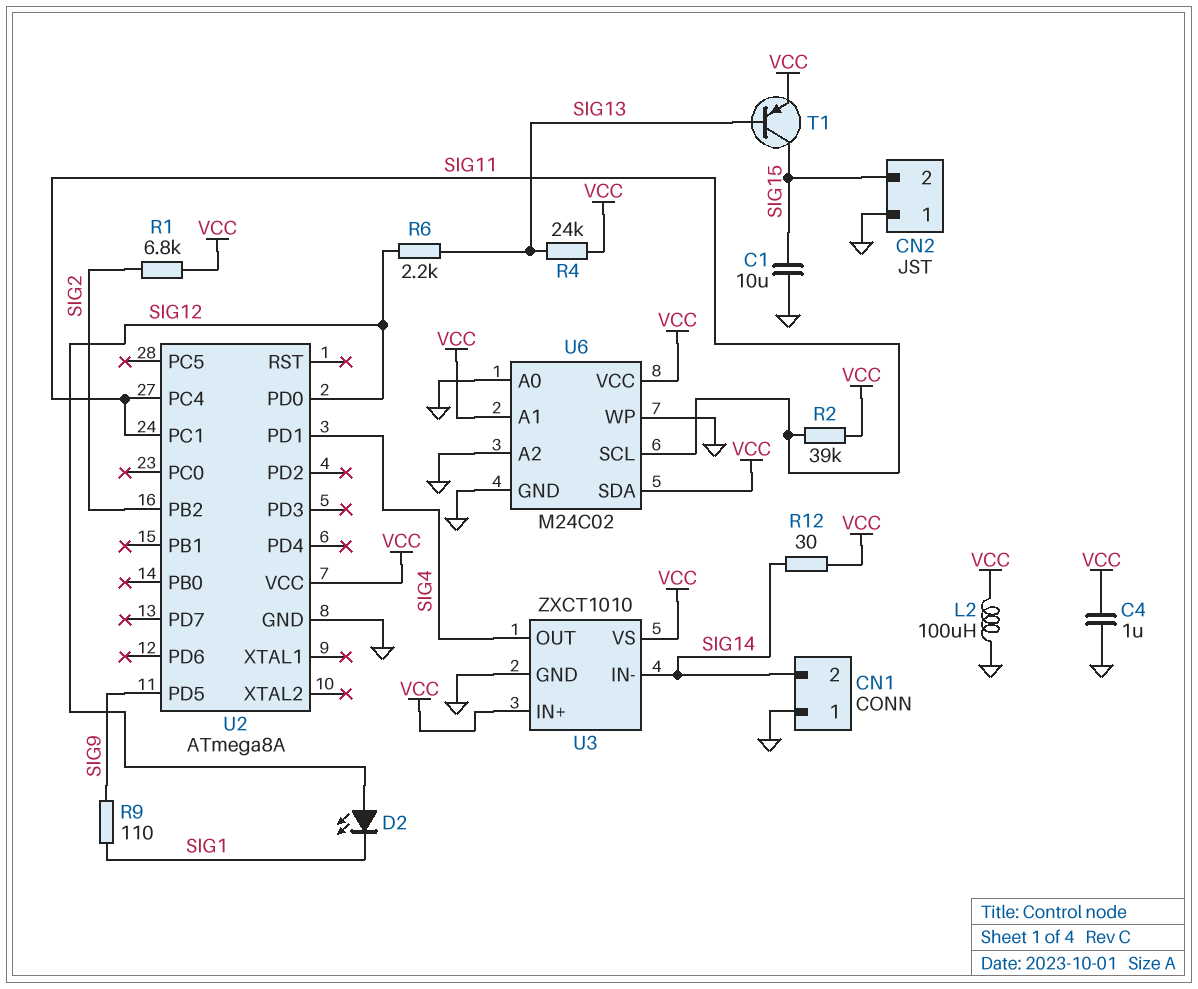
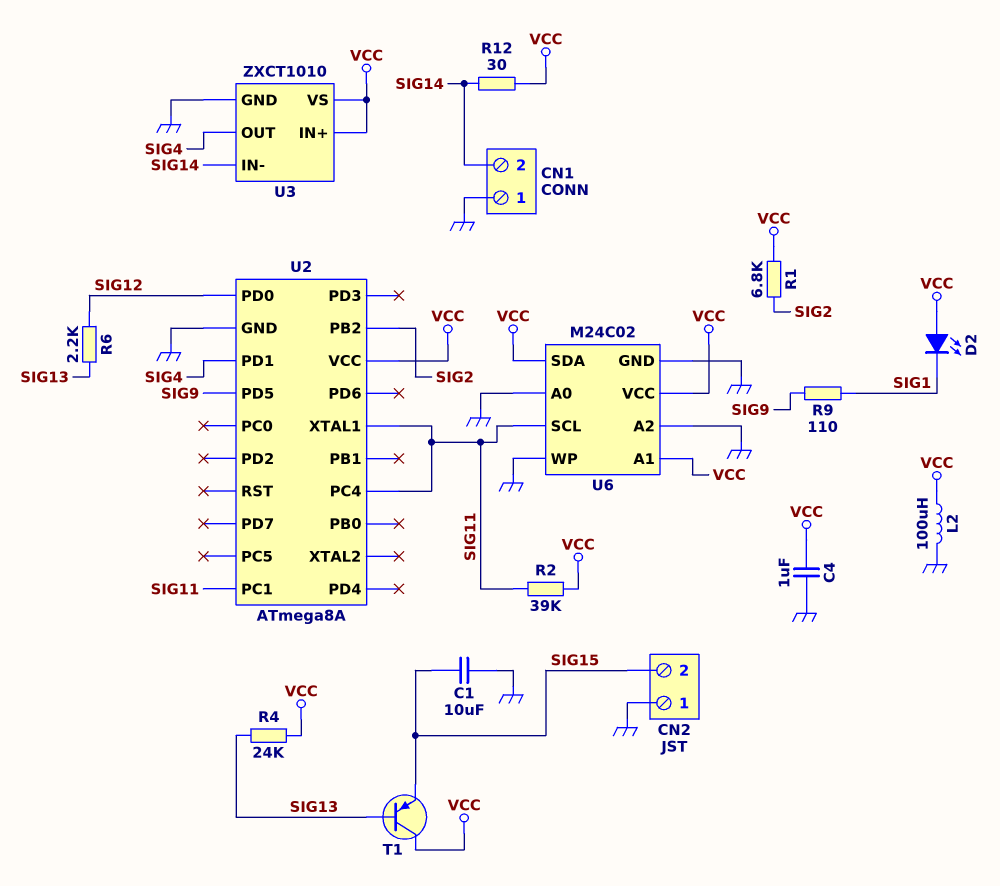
D2: LED (A SIG12, K SIG1) -> LED (A VCC, K SIG1)
T1: PNP (B SIG13, C SIG15, E VCC) -> PNP (B SIG13, C VCC, E SIG15)
U2 pin XTAL1: none -> SIG11

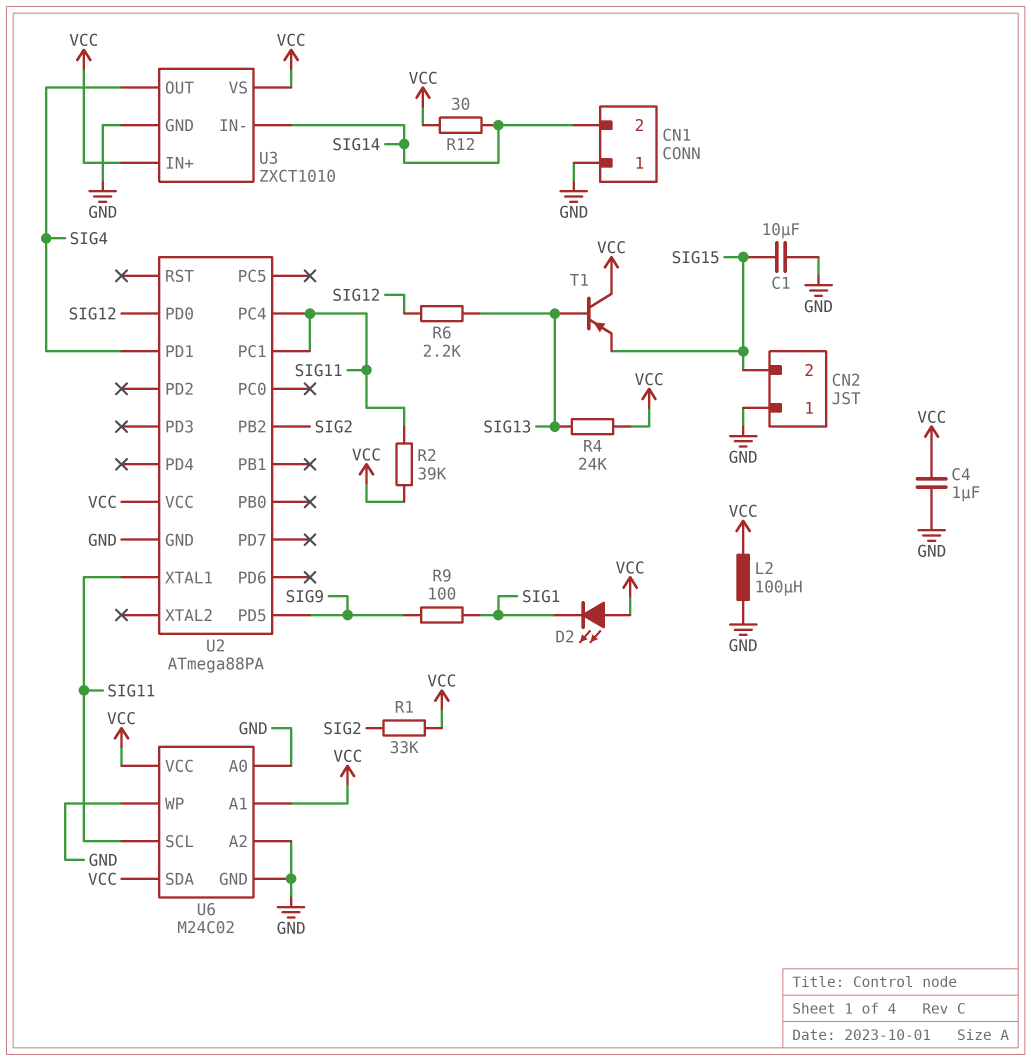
R1: 6.8k (SIG2, VCC) -> 33k (SIG2, VCC)
R9: 110 (SIG1, SIG9) -> 100 (SIG1, SIG9)
U2: ATmega8A -> ATmega88PA

